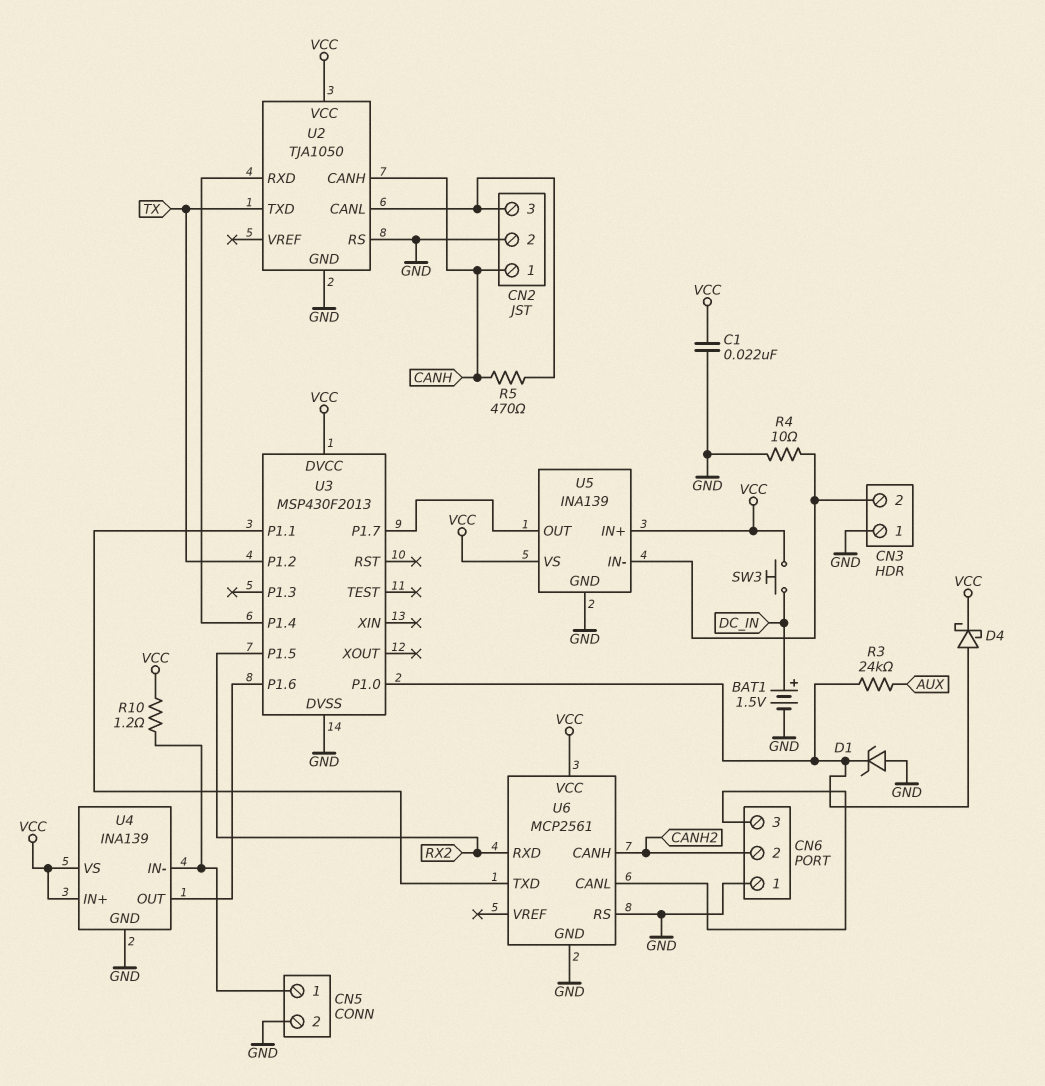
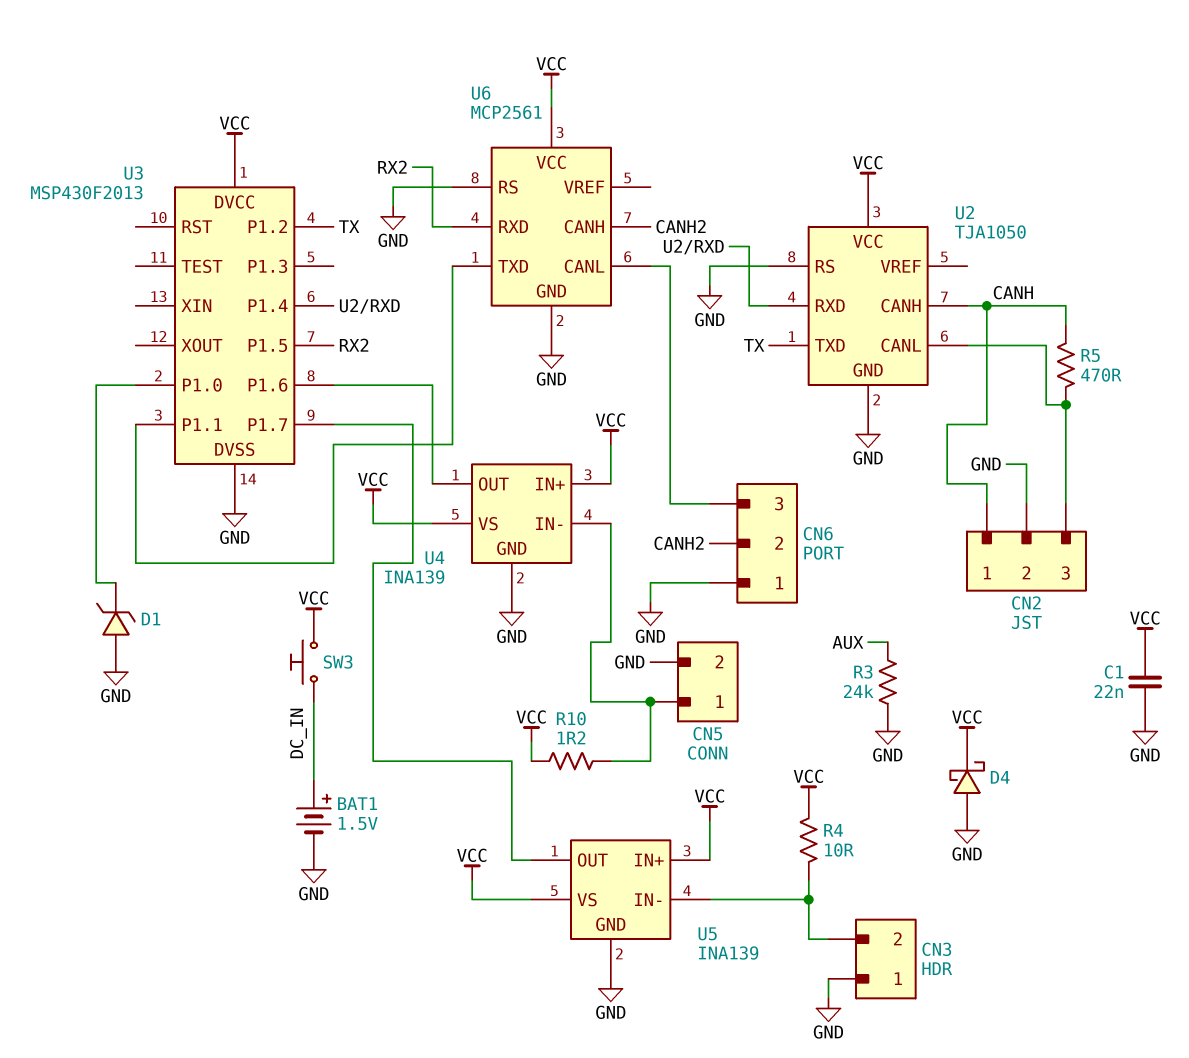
D4: schottky (A U3/P1.0, K VCC) -> schottky (A GND, K VCC)
R3: 24k (AUX, U3/P1.0) -> 24k (AUX, GND)
R4: 10 (CN3/2, GND) -> 10 (CN3/2, VCC)

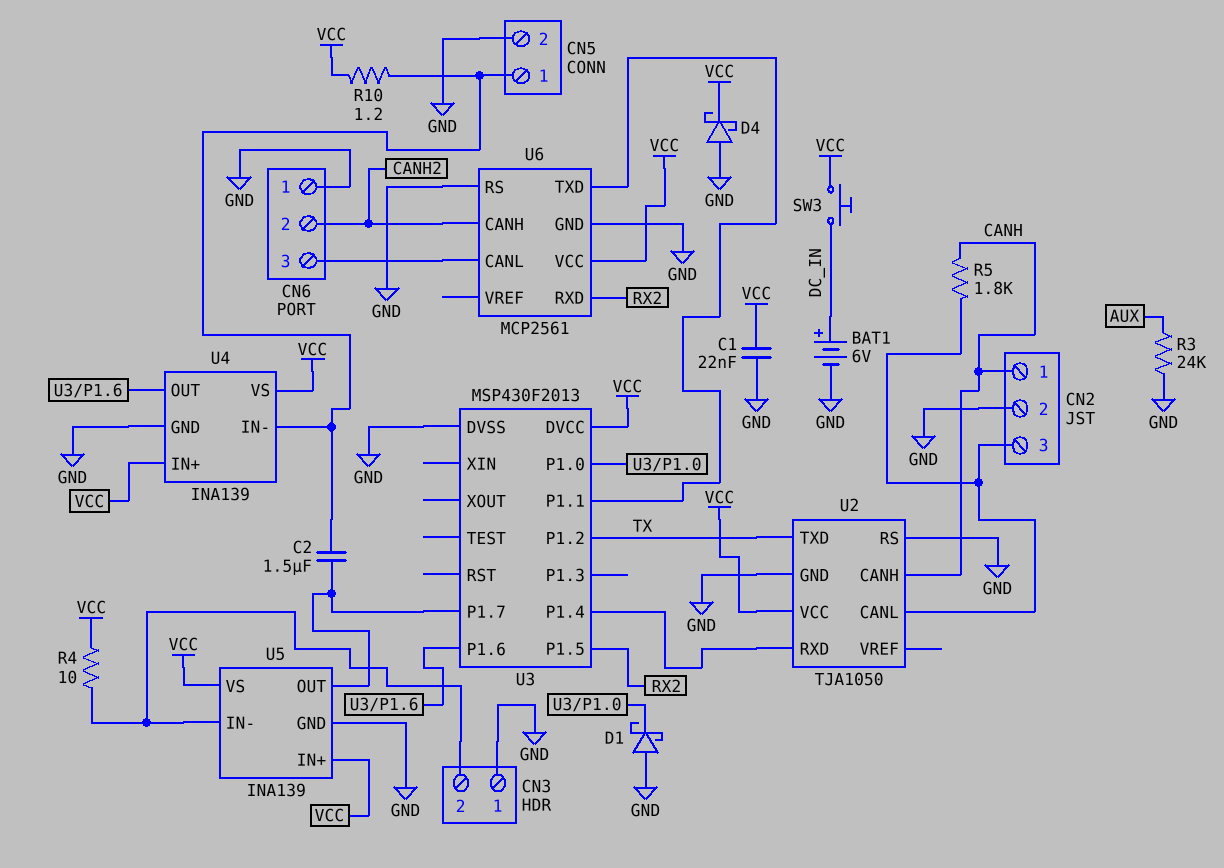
BAT1: 1.5V (plus DC_IN, minus GND) -> 6V (plus DC_IN, minus GND)
C2: none -> 1.5uF (CN5/1, U3/P1.7)
D1: zener (A GND, K U3/P1.0) -> schottky (A GND, K U3/P1.0)
R5: 470 (CANH, CN2/3) -> 1.8k (CANH, CN2/3)

